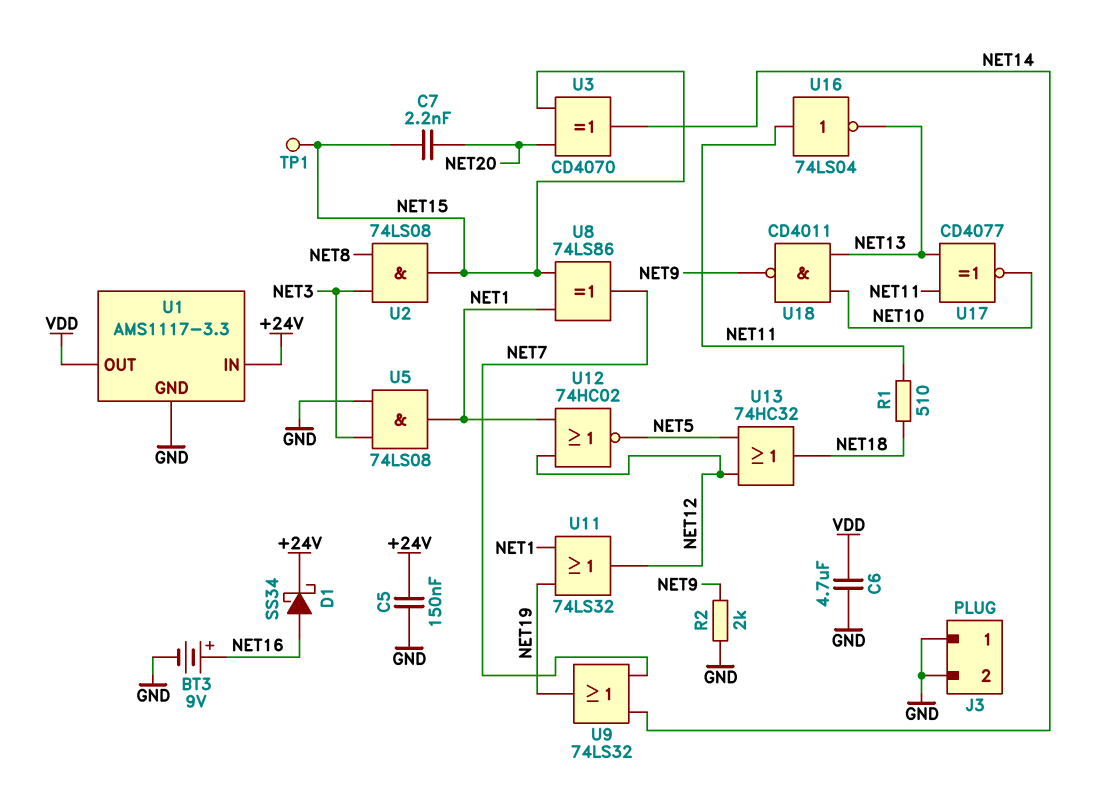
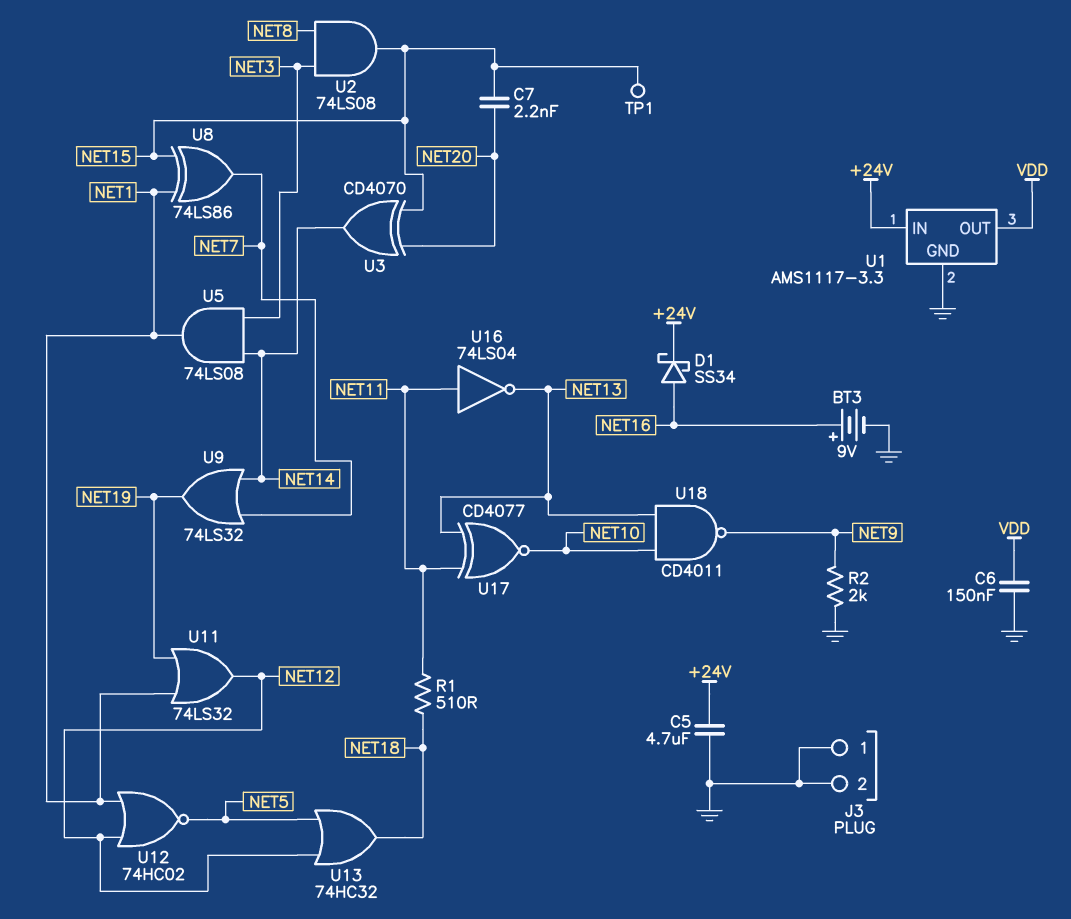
C5: 150nF (+24V, GND) -> 4.7uF (+24V, GND)
C6: 4.7uF (GND, VDD) -> 150nF (GND, VDD)
U5: AND 74LS08 (in GND, in NET3, out NET1) -> AND 74LS08 (in NET3, in NET14, out NET1)

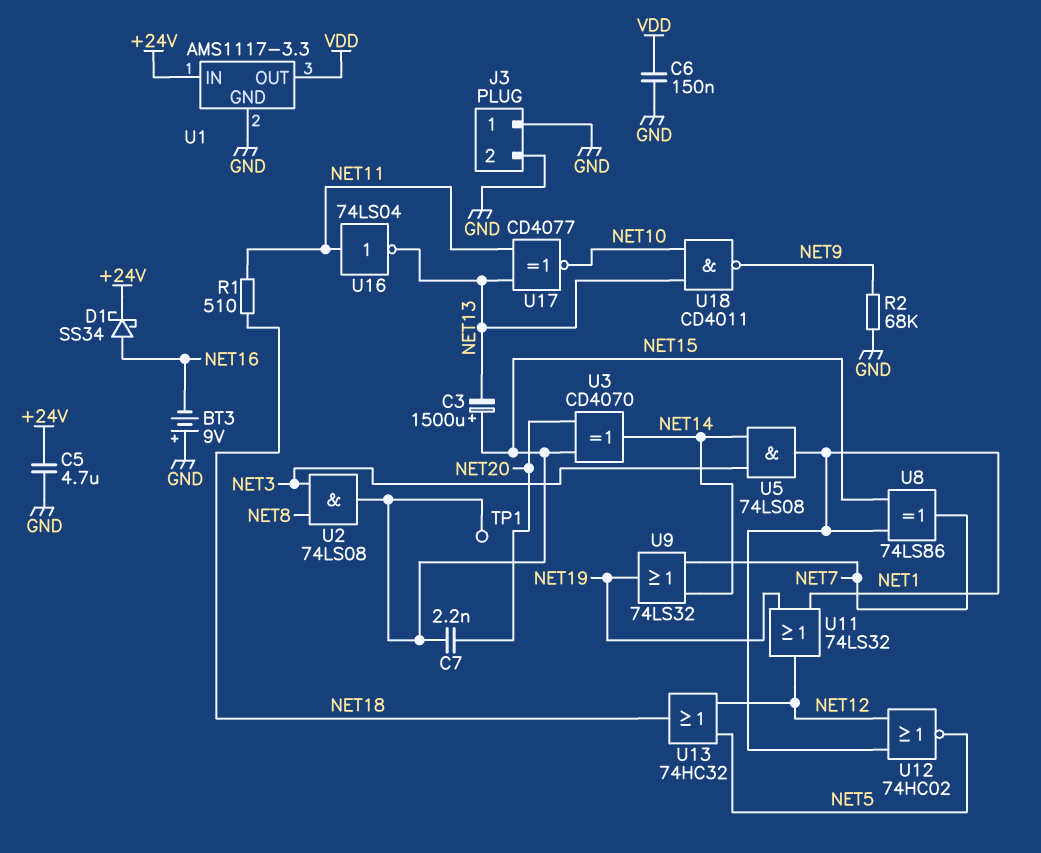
BT3: 9V (plus NET16, minus GND) -> 9V (plus GND, minus NET16)
C3: none -> 1500uF (plus NET15, minus NET13)
R2: 2k (GND, NET9) -> 68k (GND, NET9)

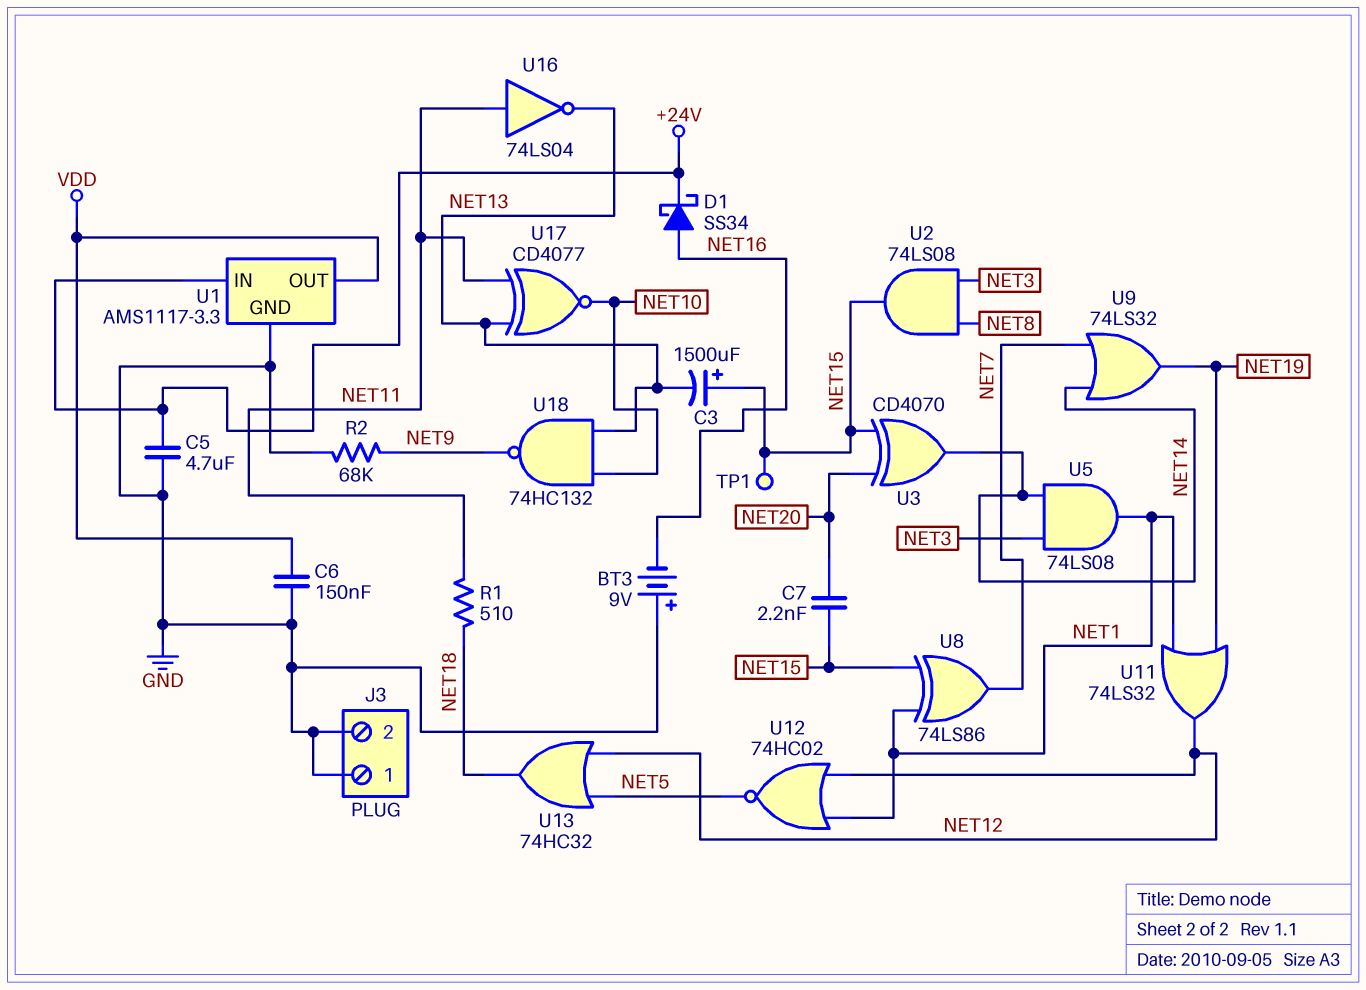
U18: NAND CD4011 (in NET10, in NET13, out NET9) -> NAND 74HC132 (in NET10, in NET13, out NET9)

